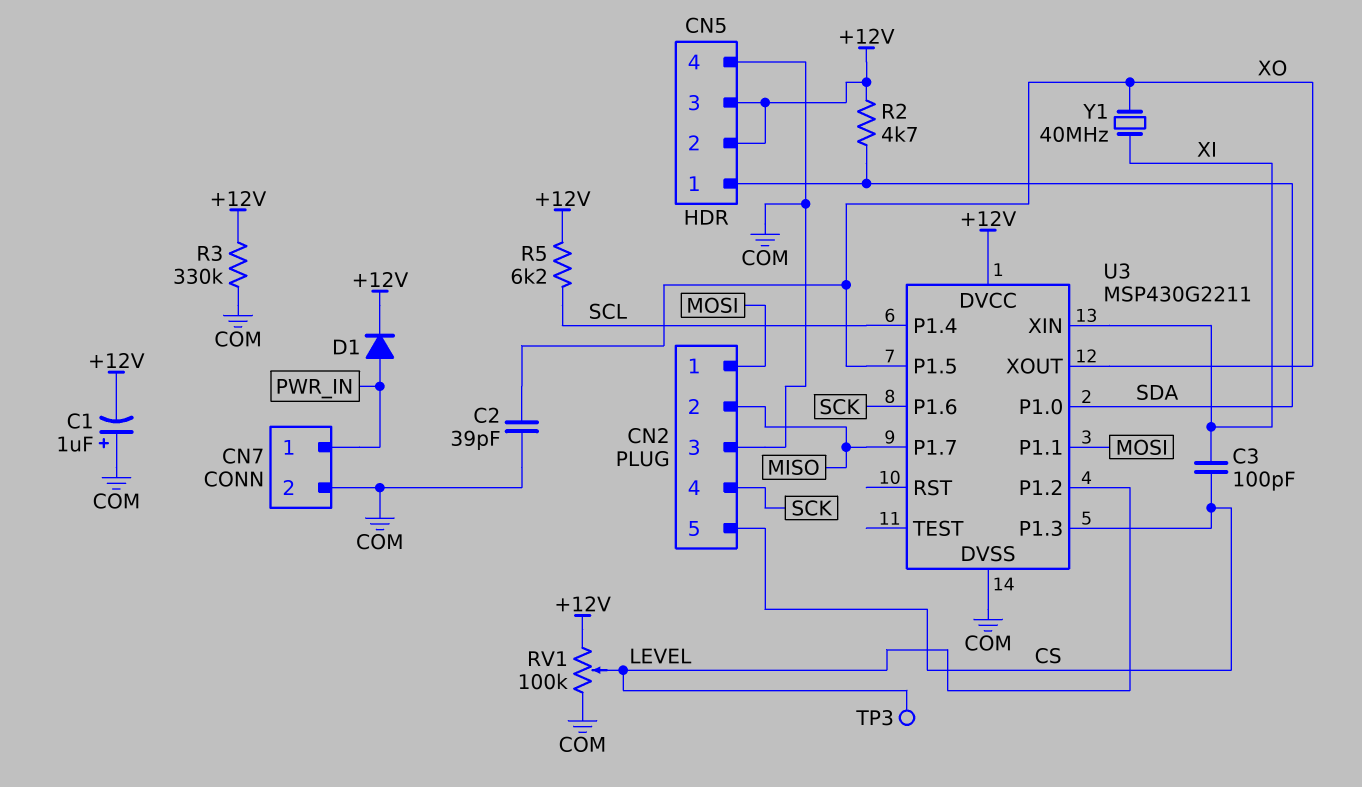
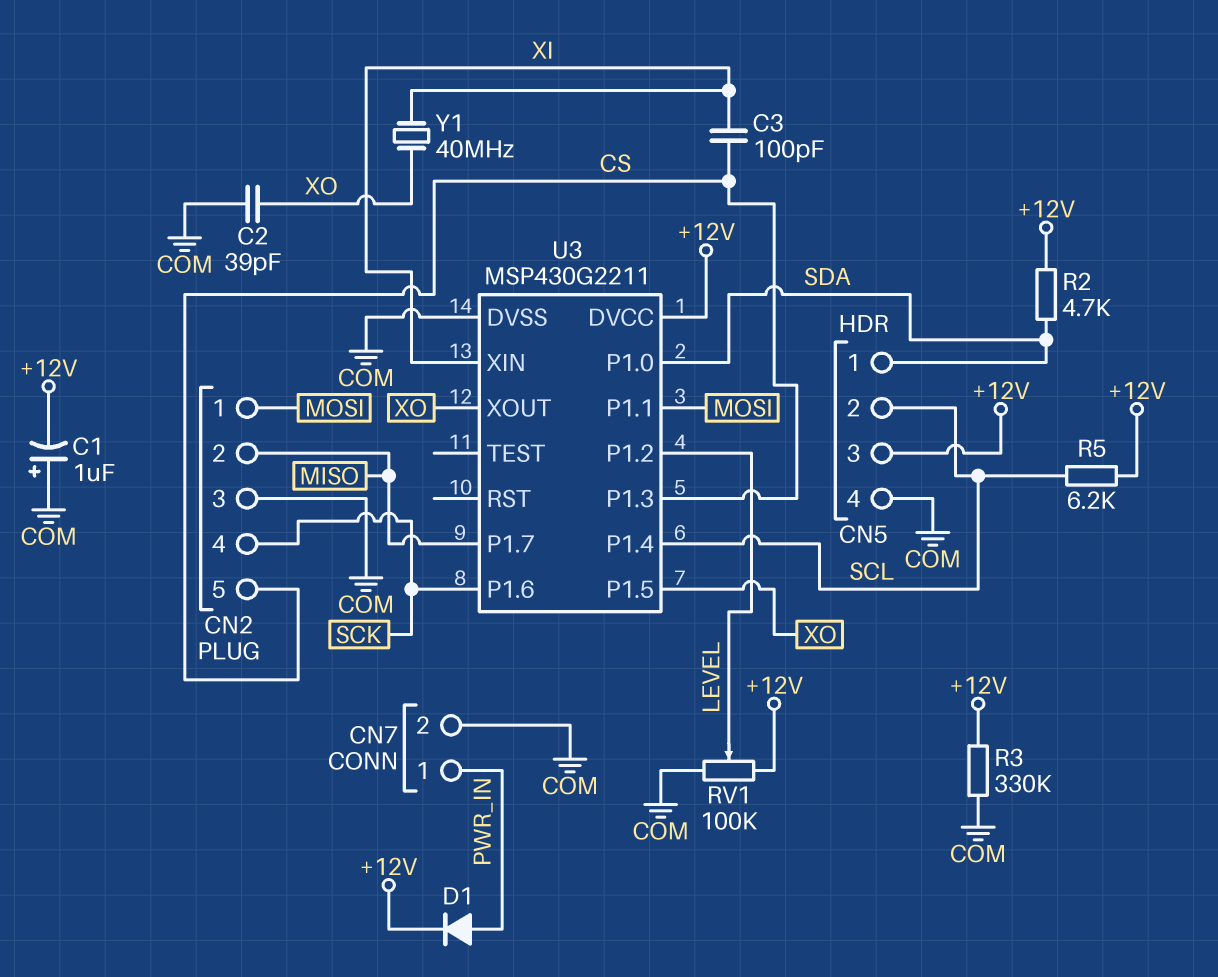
CN5 pin 2: +12V -> SCL
TP3: test point (LEVEL) -> none

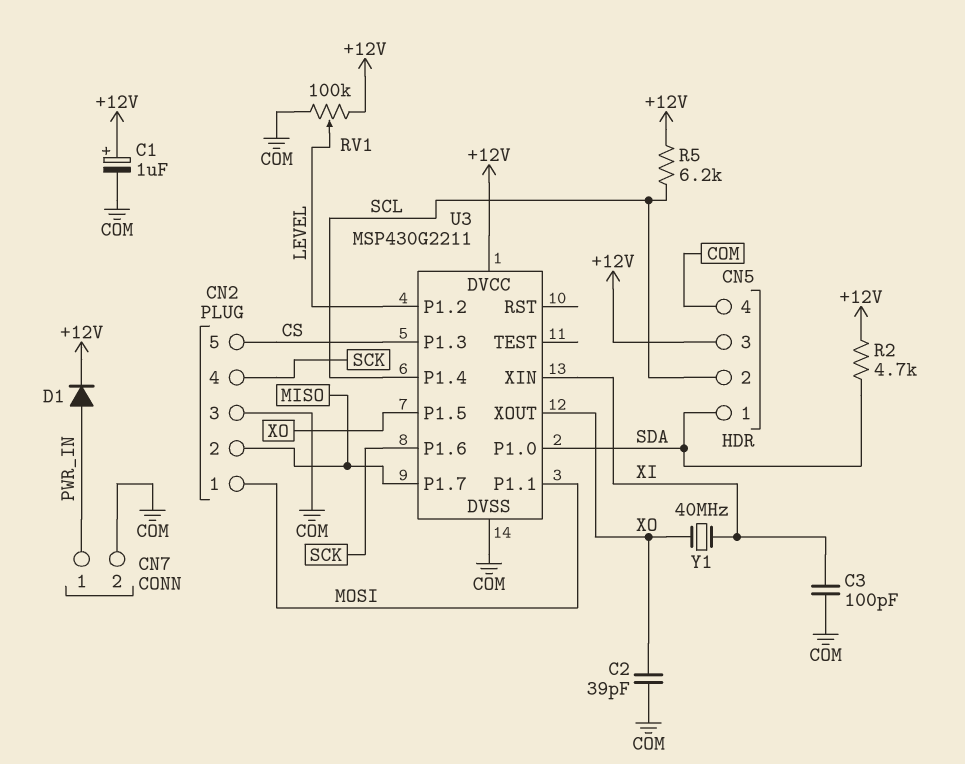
C1: 1uF (plus COM, minus +12V) -> 1uF (plus +12V, minus COM)
C3: 100pF (CS, XI) -> 100pF (COM, XI)
R3: 330k (+12V, COM) -> none

